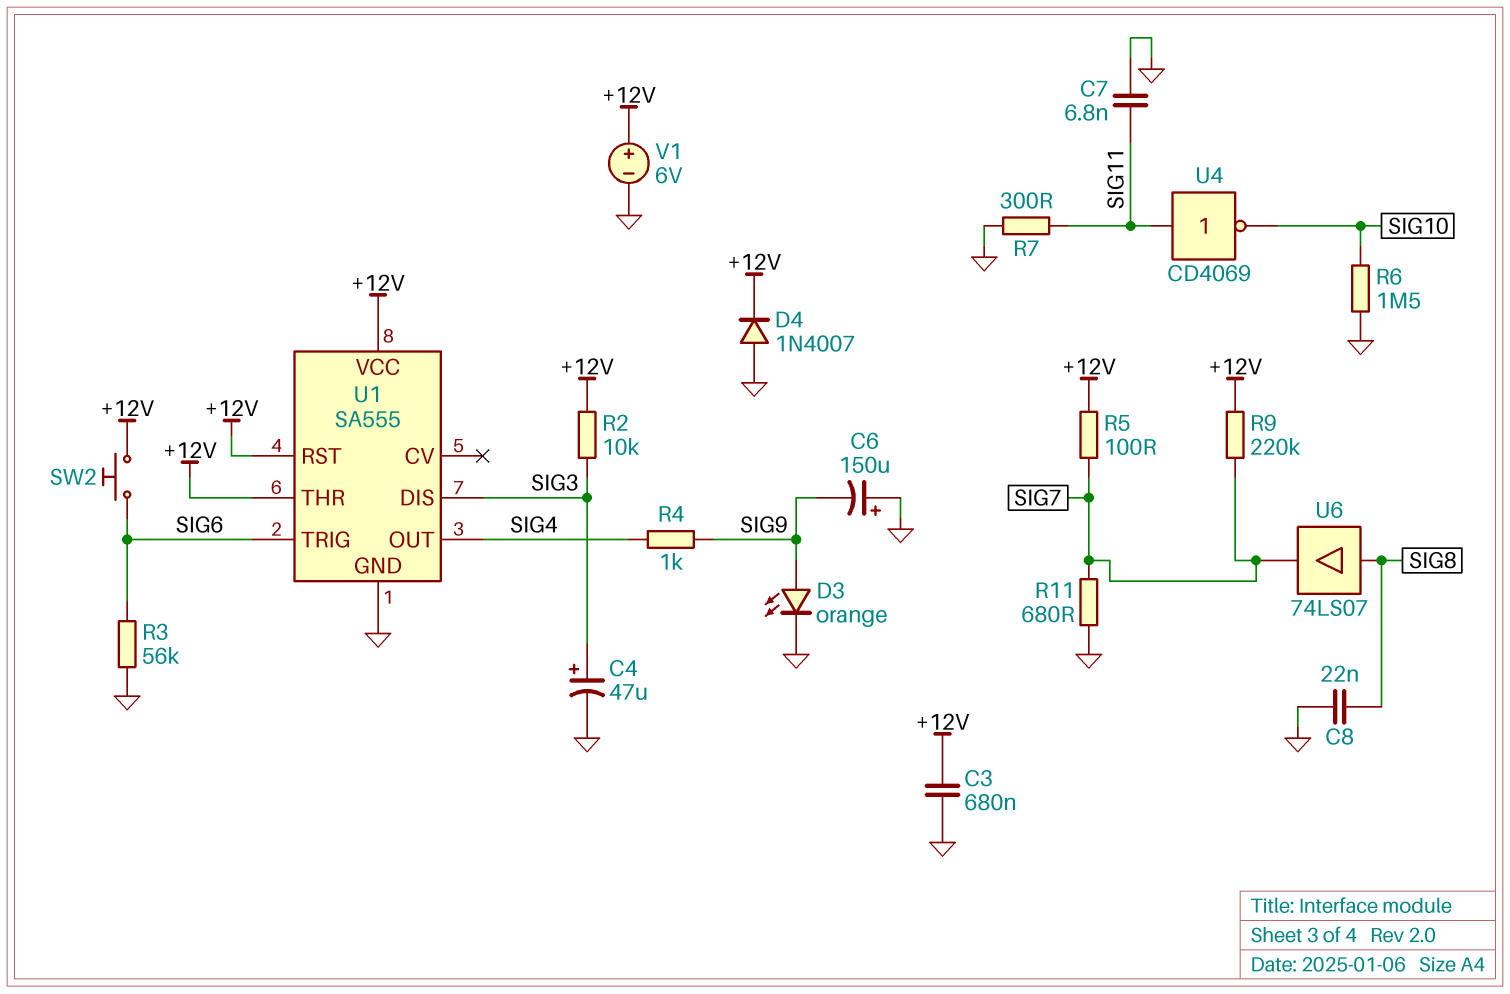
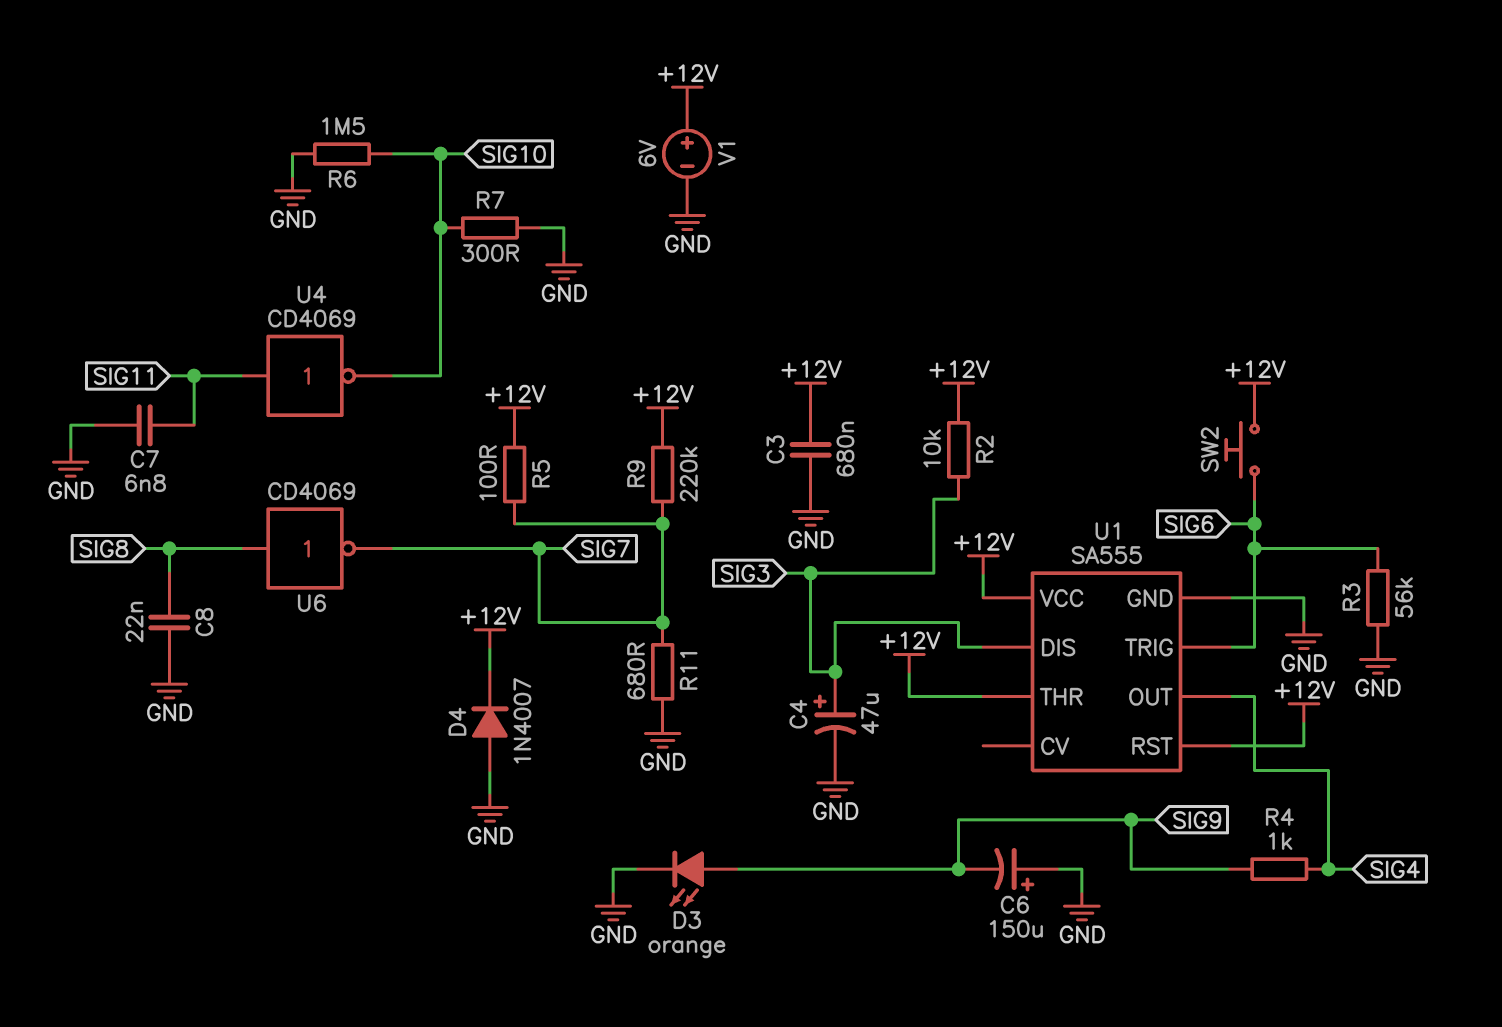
R7: 300 (GND, SIG11) -> 300 (GND, SIG10)
U6: buffer 74LS07 (in SIG8, out SIG7) -> NOT CD4069 (in SIG8, out SIG7)

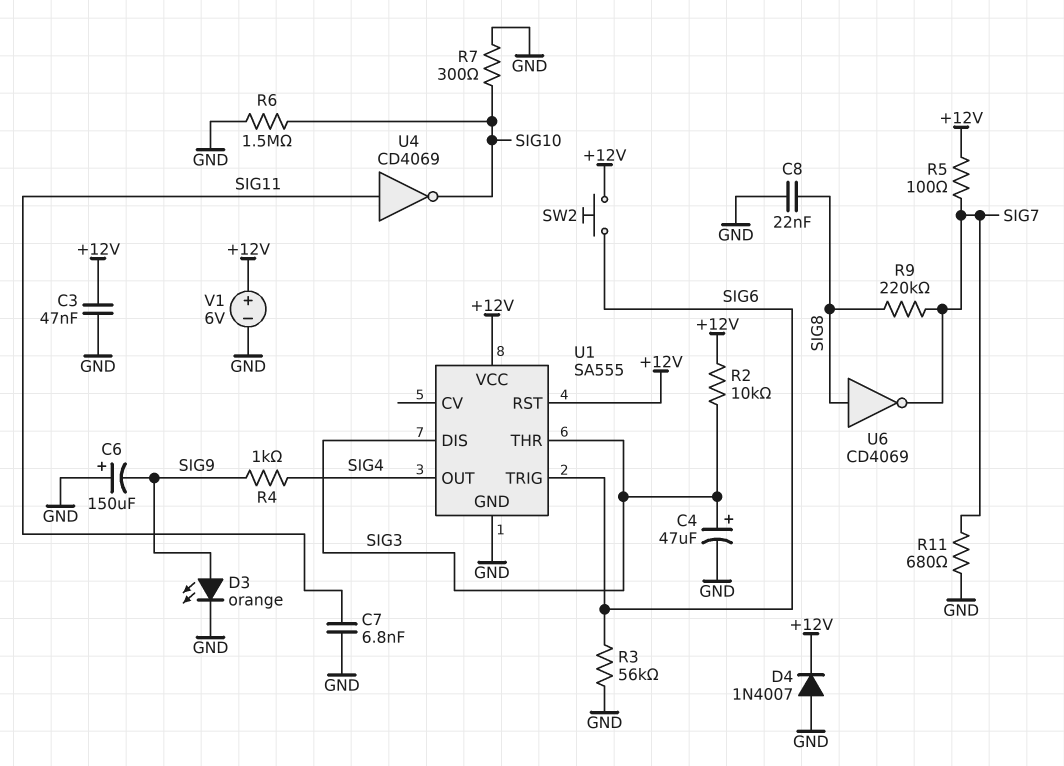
C3: 680nF (+12V, GND) -> 47nF (+12V, GND)
R9: 220k (+12V, SIG7) -> 220k (SIG7, SIG8)
U1 pin THR: +12V -> SIG3

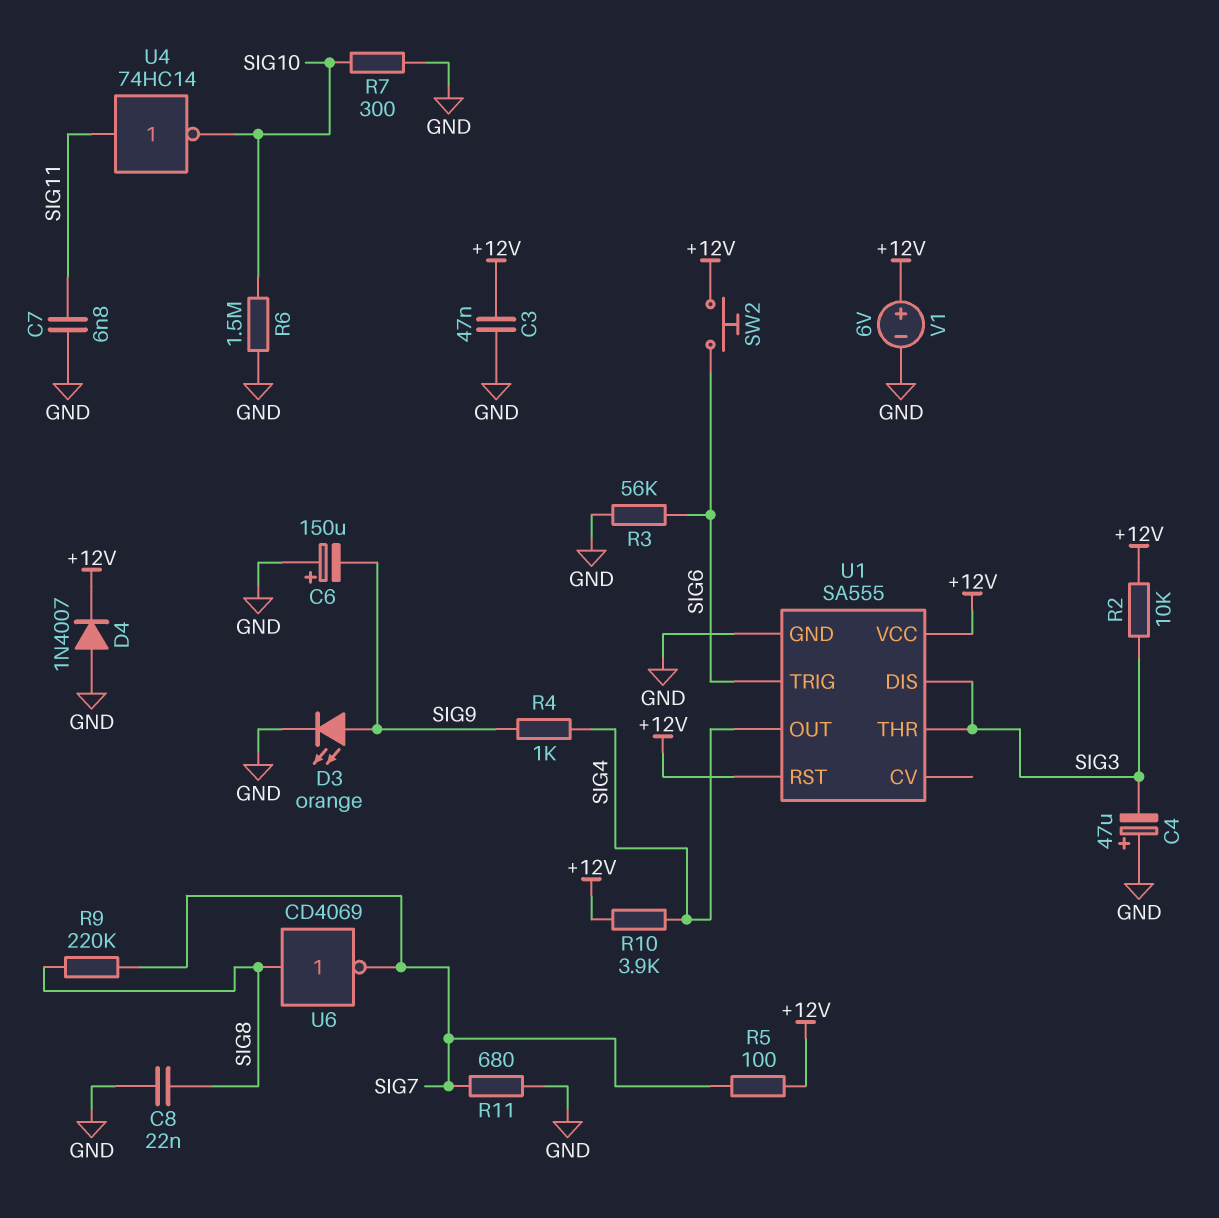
C4: 47uF (plus SIG3, minus GND) -> 47uF (plus GND, minus SIG3)
R10: none -> 3.9k (+12V, SIG4)
U4: NOT CD4069 (in SIG11, out SIG10) -> NOT 74HC14 (in SIG11, out SIG10)

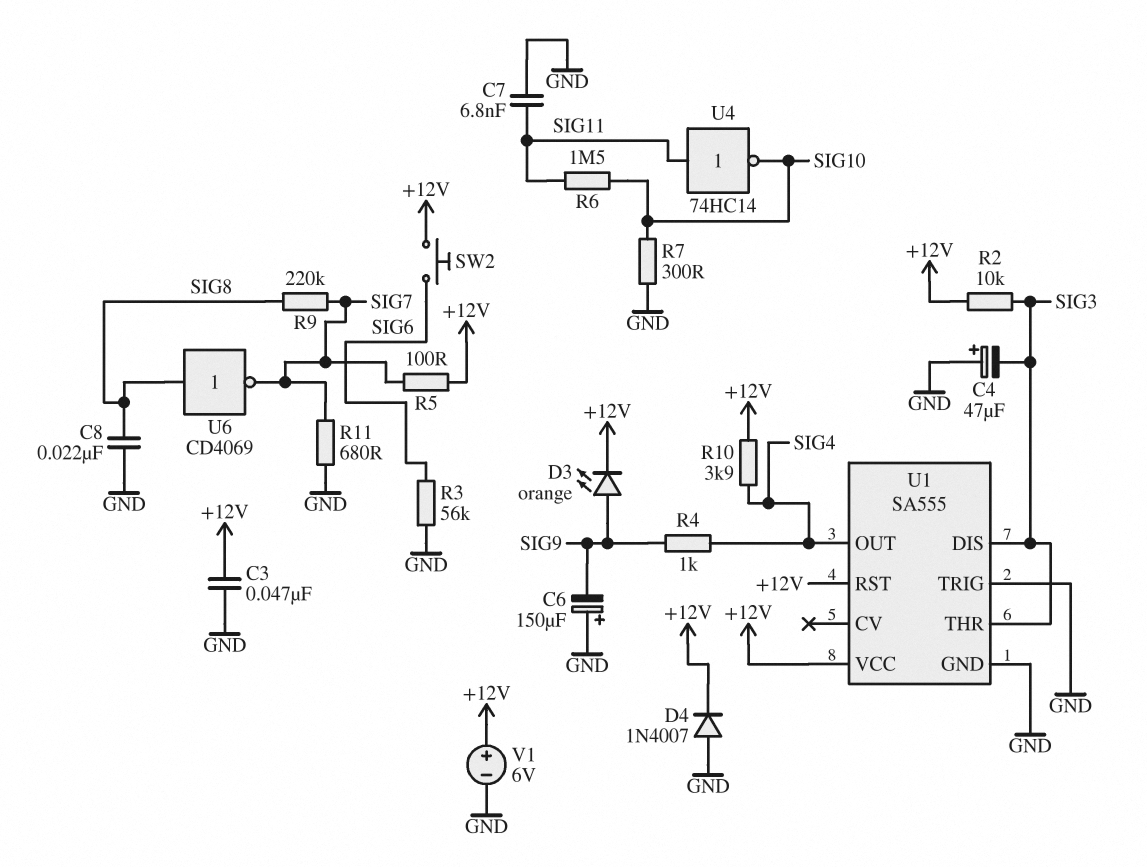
D3: LED orange (A SIG9, K GND) -> LED orange (A SIG9, K +12V)
R6: 1.5M (GND, SIG10) -> 1.5M (SIG10, SIG11)
U1 pin TRIG: SIG6 -> GND

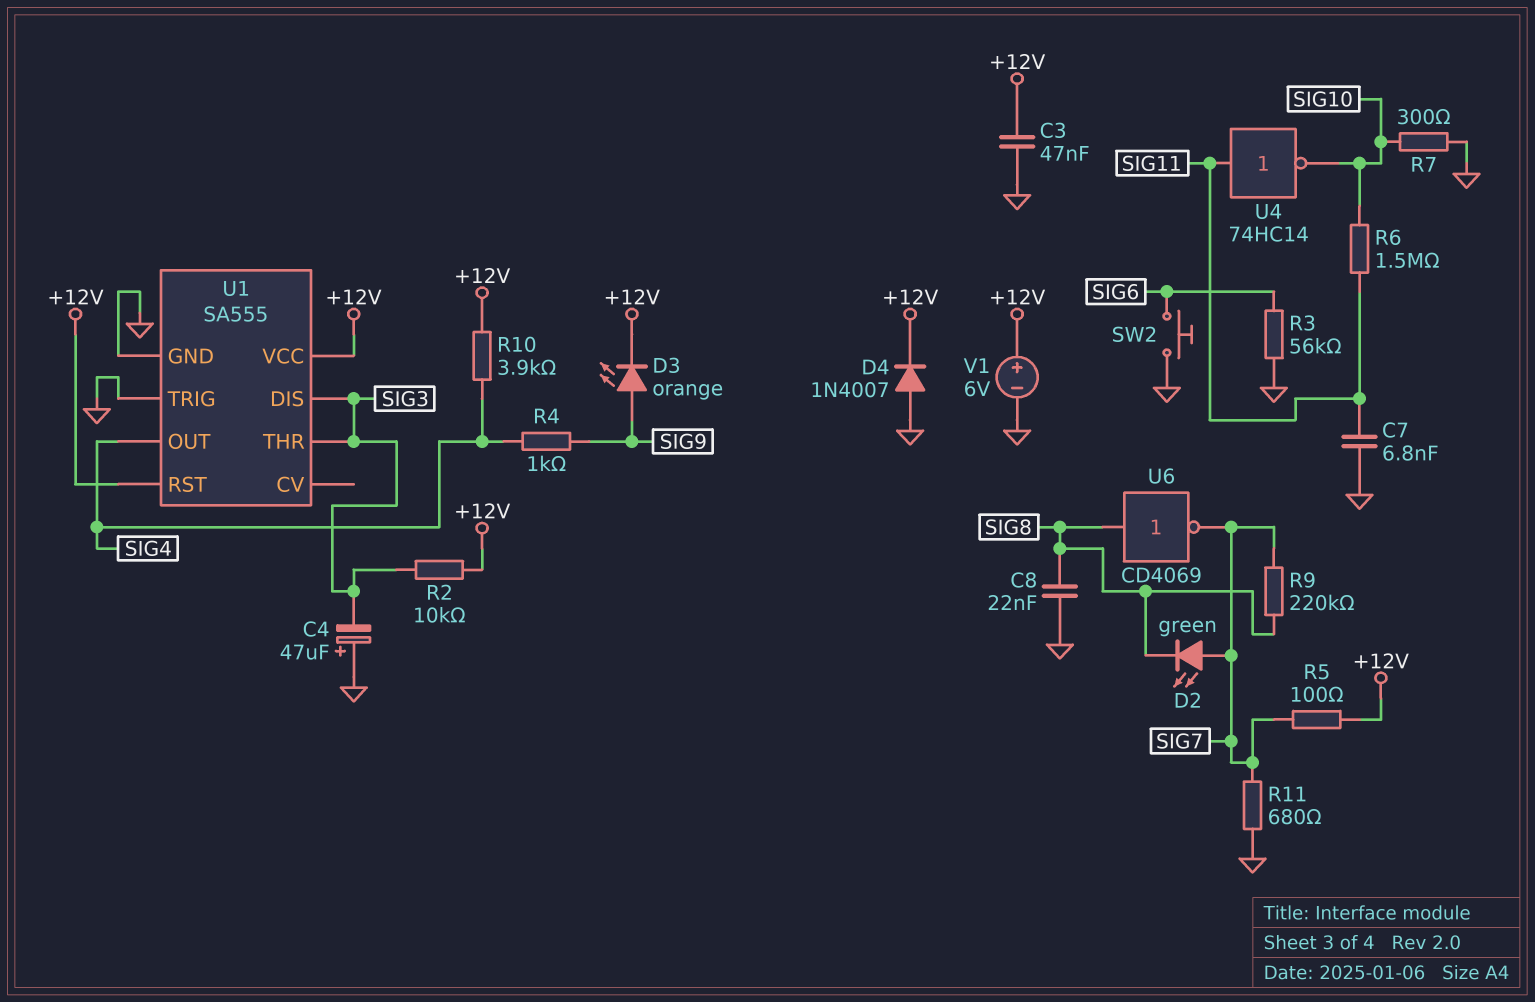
C6: 150uF (plus GND, minus SIG9) -> none
D2: none -> LED green (A SIG7, K SIG8)
SW2: button (+12V, SIG6) -> button (GND, SIG6)

